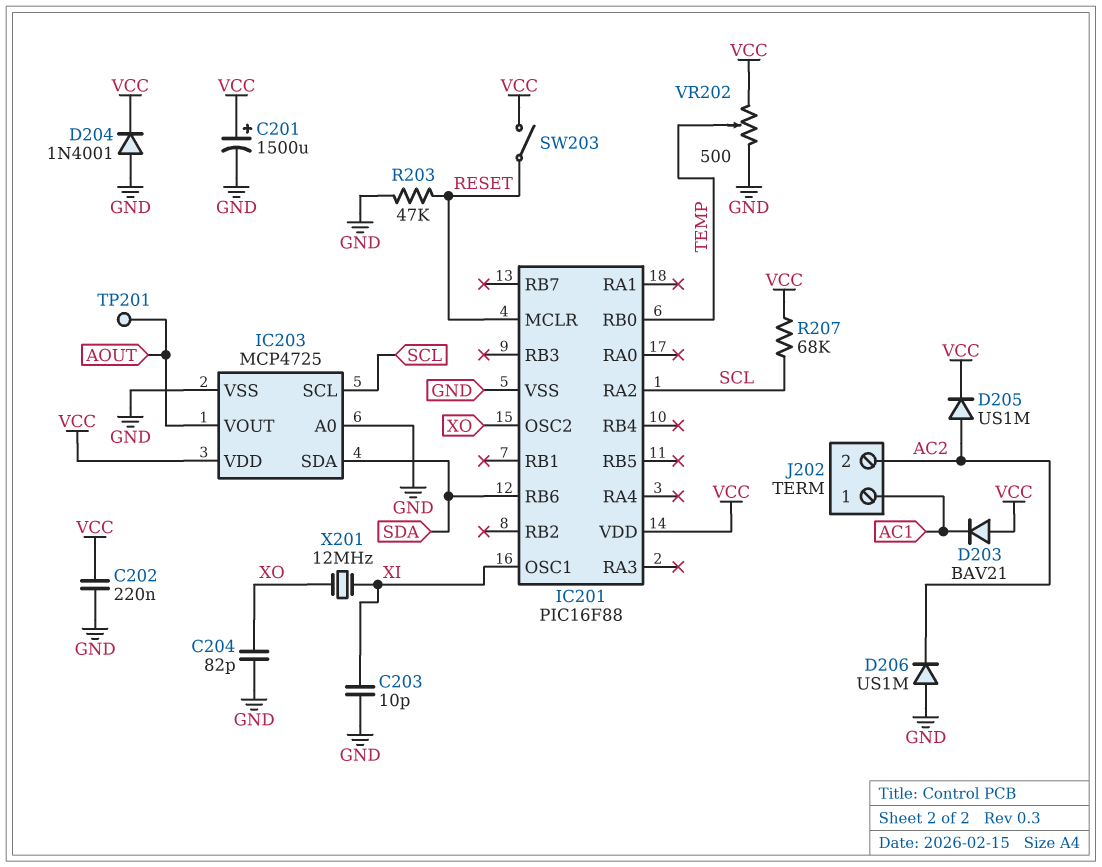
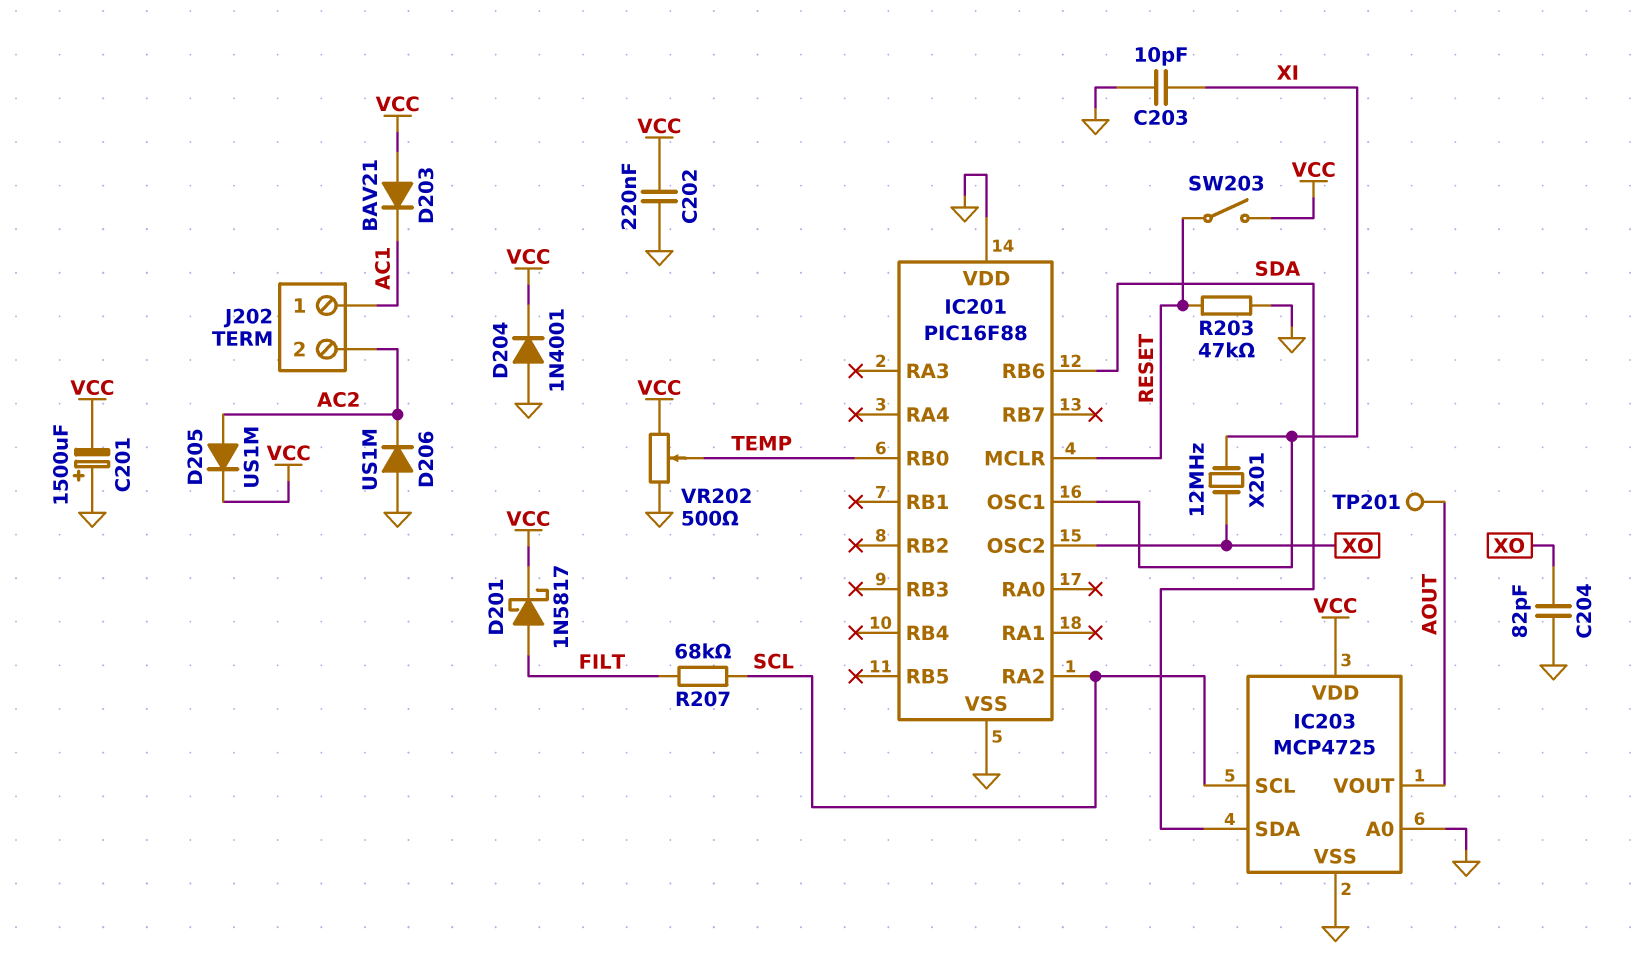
C201: 1500uF (plus VCC, minus GND) -> 1500uF (plus GND, minus VCC)
D201: none -> schottky 1N5817 (A FILT, K VCC)
IC201 pin VDD: VCC -> GND
R207: 68k (SCL, VCC) -> 68k (FILT, SCL)

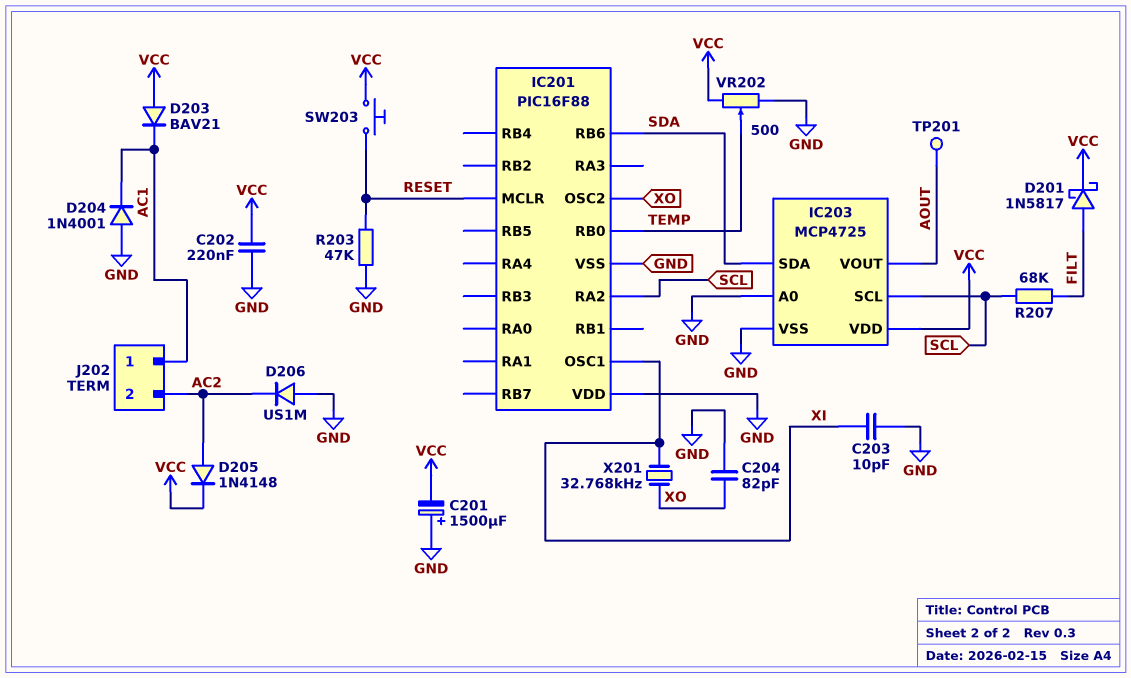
D204: diode 1N4001 (A GND, K VCC) -> diode 1N4001 (A GND, K AC1)
D205: diode US1M (A AC2, K VCC) -> diode 1N4148 (A AC2, K VCC)
SW203: switch (RESET, VCC) -> button (RESET, VCC)
X201: 12MHz (XI, XO) -> 32.768kHz (XI, XO)

